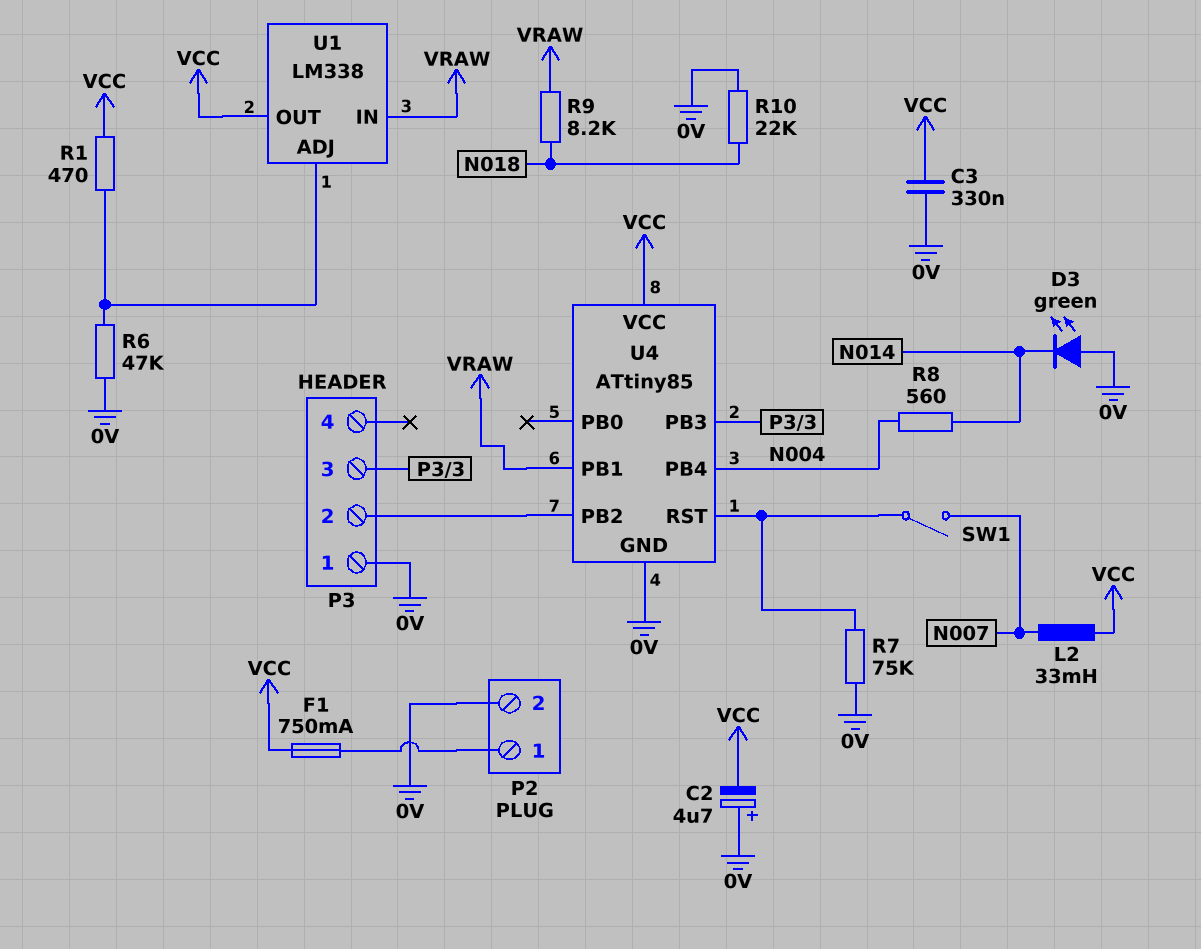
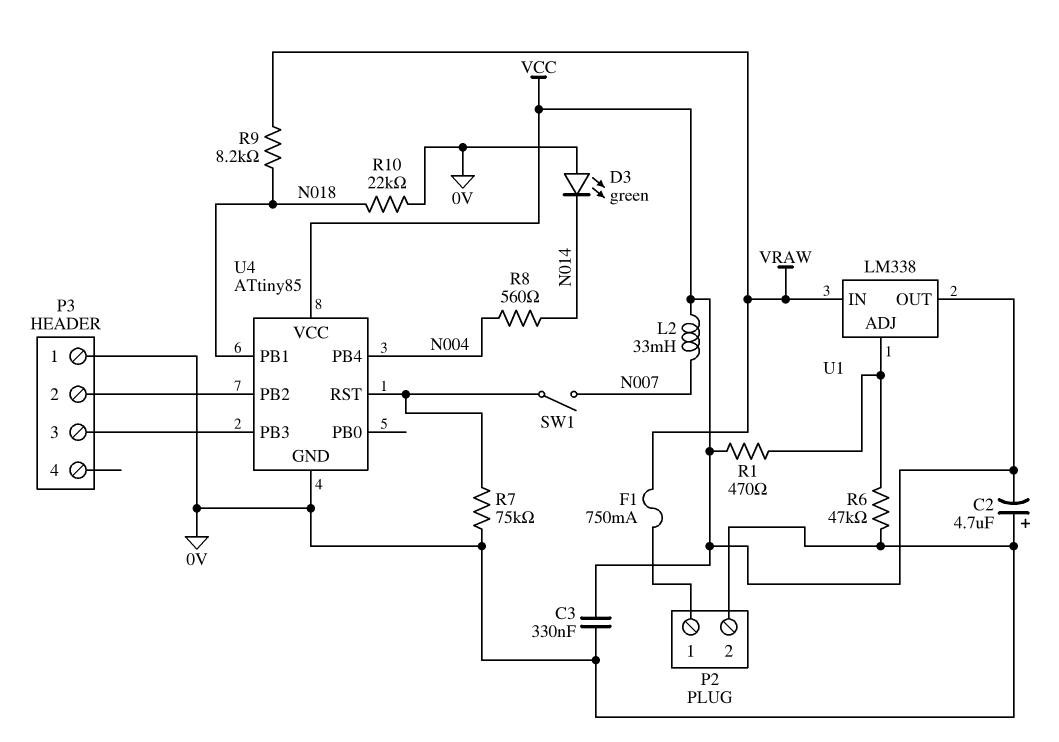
F1: 750mA (P2/1, VCC) -> 750mA (P2/1, VRAW)
U4 pin PB1: VRAW -> N018

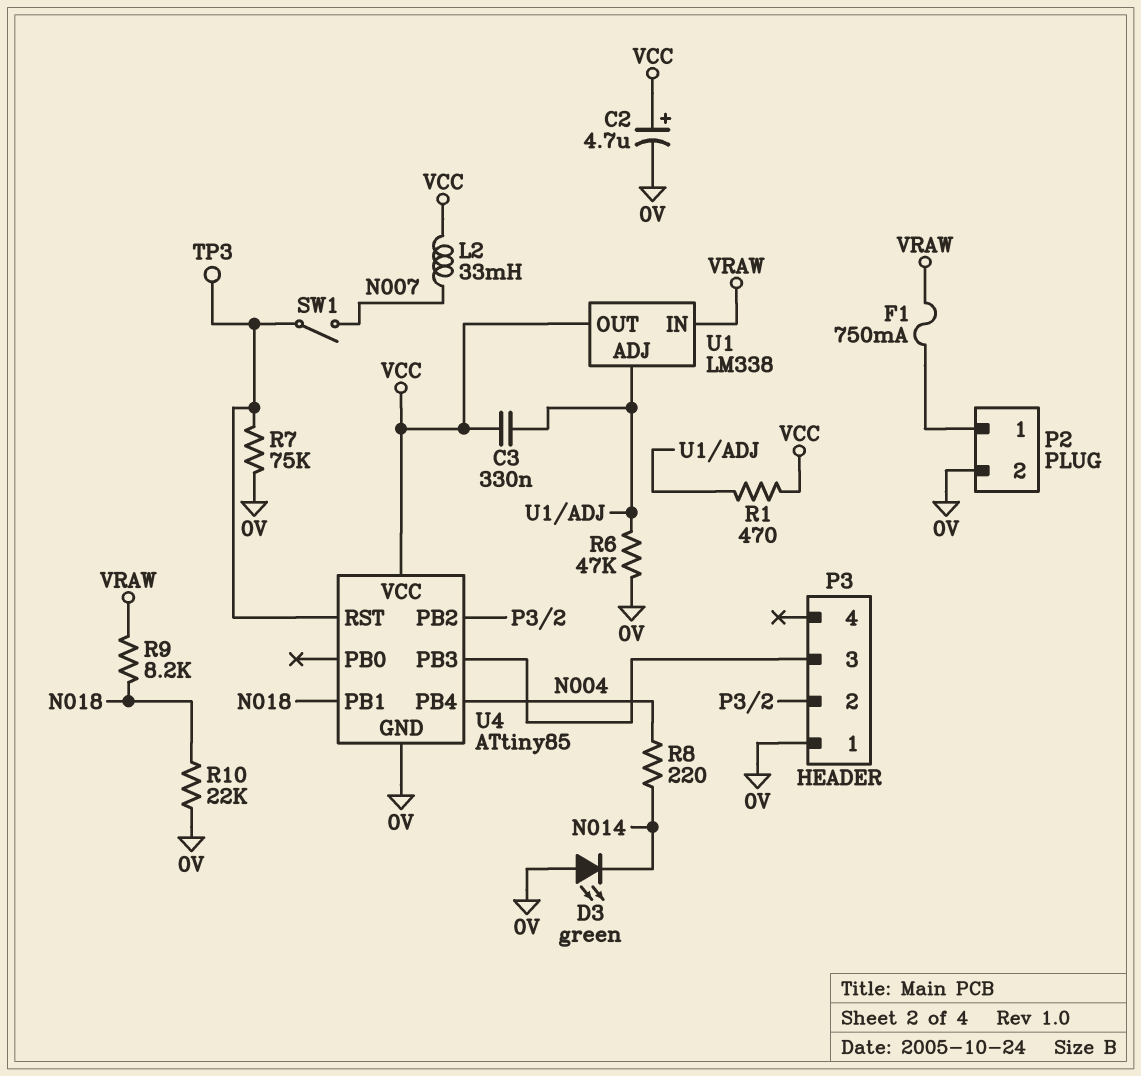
C2: 4.7uF (plus 0V, minus VCC) -> 4.7uF (plus VCC, minus 0V)
C3: 330nF (0V, VCC) -> 330nF (U1/ADJ, VCC)
R8: 560 (N004, N014) -> 220 (N004, N014)
TP3: none -> test point (U4/RST)

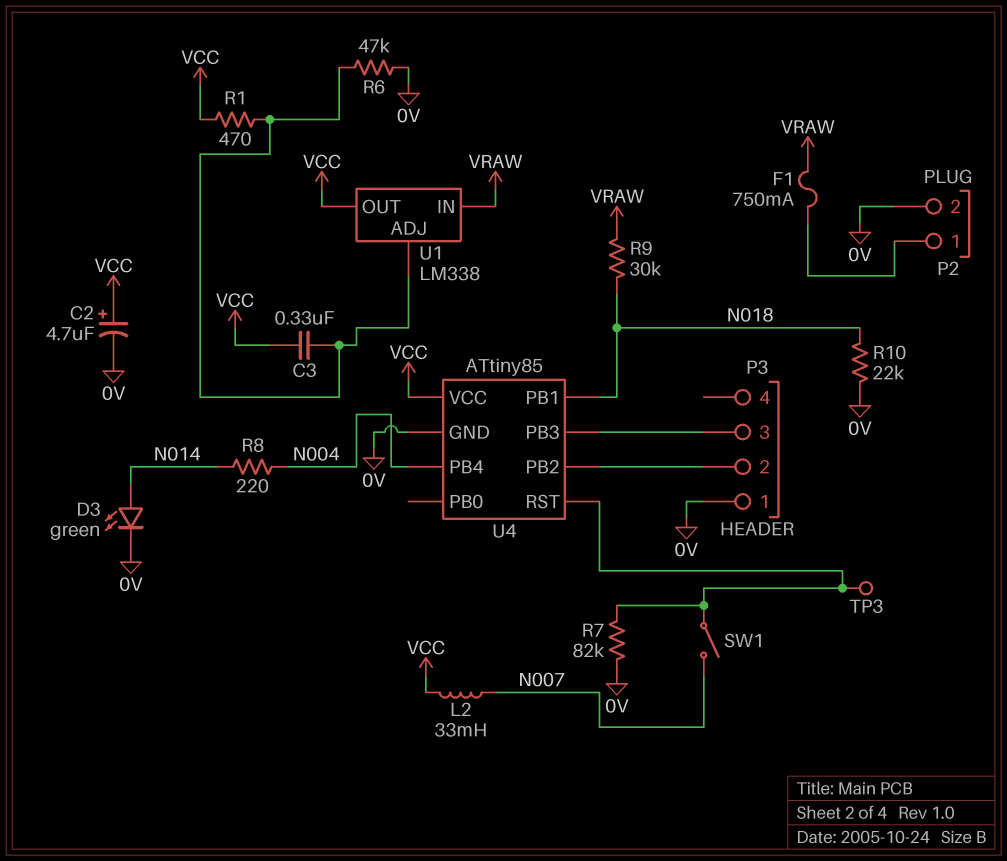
D3: LED green (A 0V, K N014) -> LED green (A N014, K 0V)
R7: 75k (0V, U4/RST) -> 82k (0V, U4/RST)
R9: 8.2k (N018, VRAW) -> 30k (N018, VRAW)

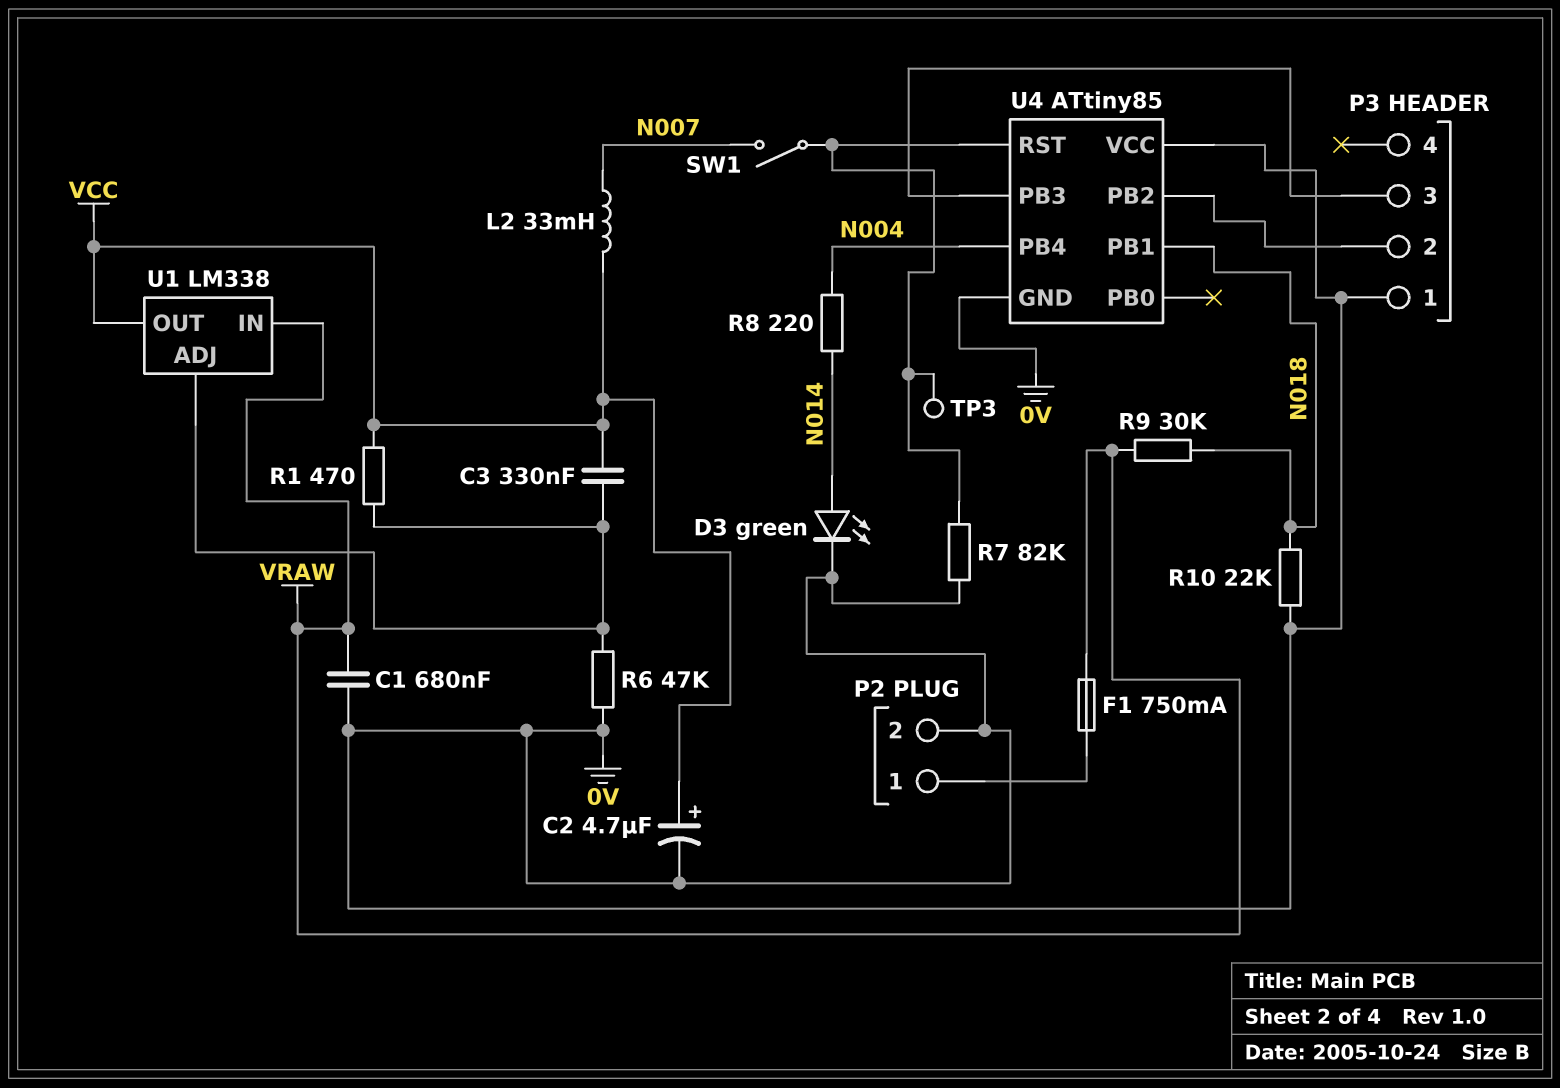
C1: none -> 680nF (0V, VRAW)
U4 pin VCC: VCC -> 0V

